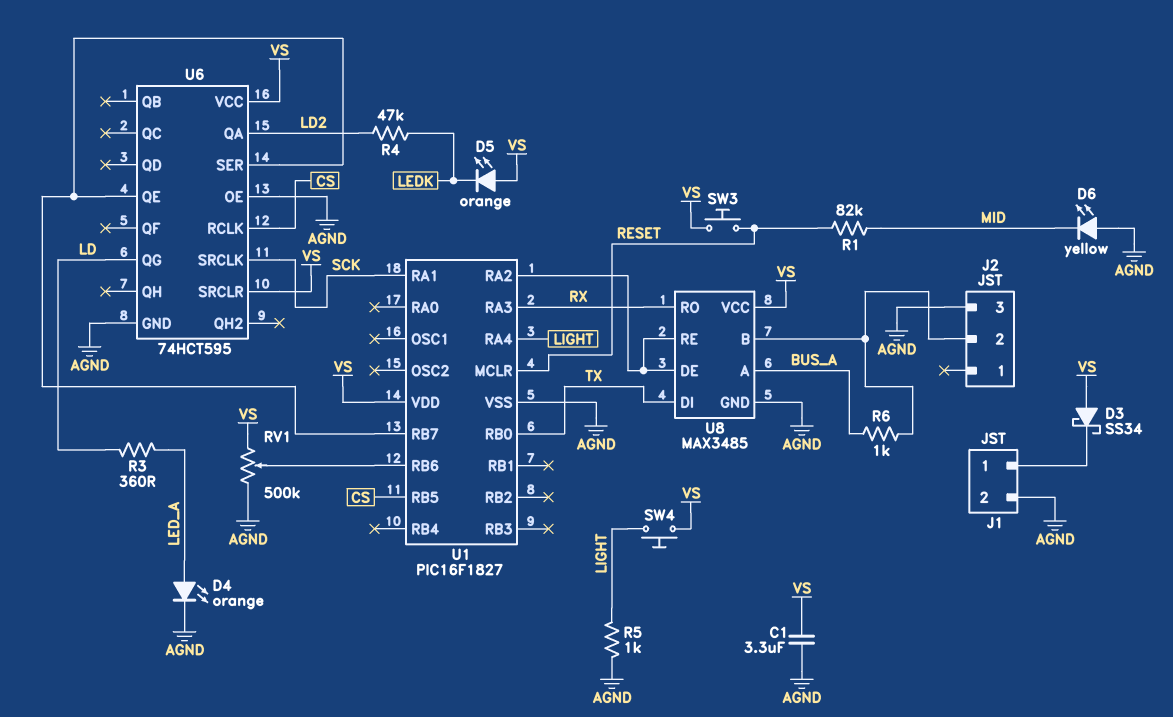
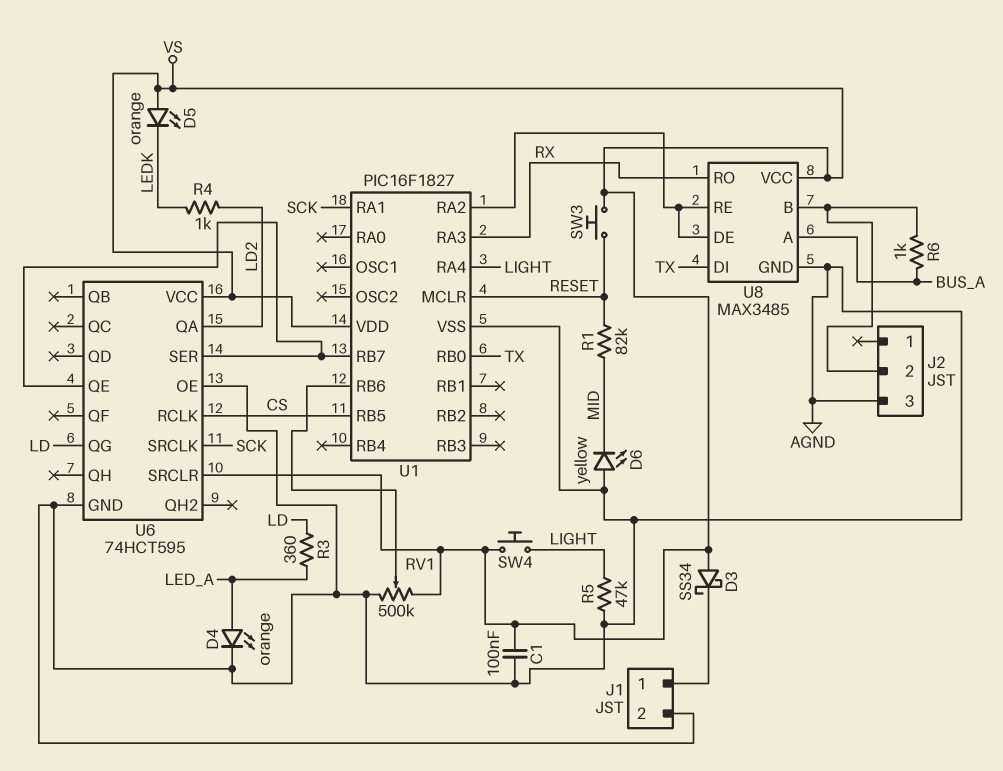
C1: 3.3uF (AGND, VS) -> 100nF (AGND, VS)
R4: 47k (LD2, LEDK) -> 1k (LD2, LEDK)
R5: 1k (AGND, LIGHT) -> 47k (AGND, LIGHT)

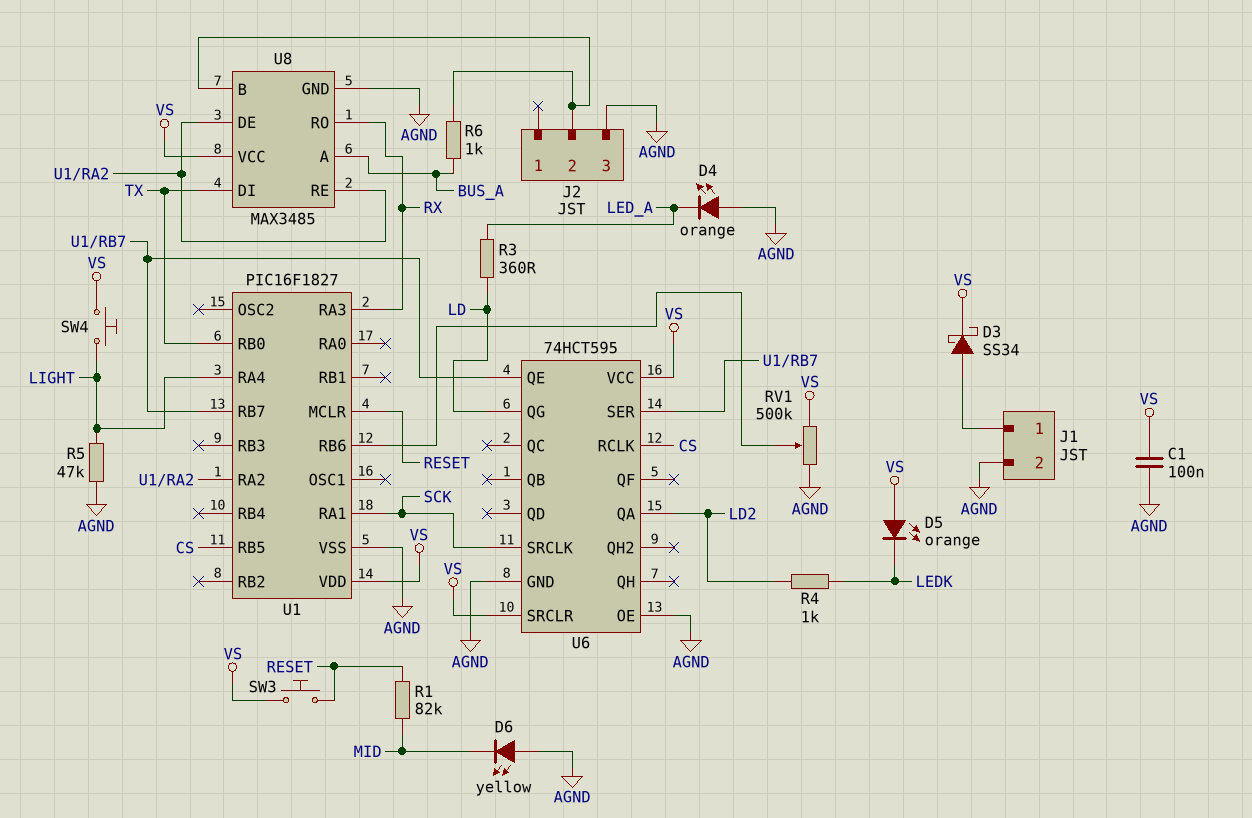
D3: schottky SS34 (A VS, K J1/1) -> schottky SS34 (A J1/1, K VS)
D4: LED orange (A LED_A, K AGND) -> LED orange (A AGND, K LED_A)

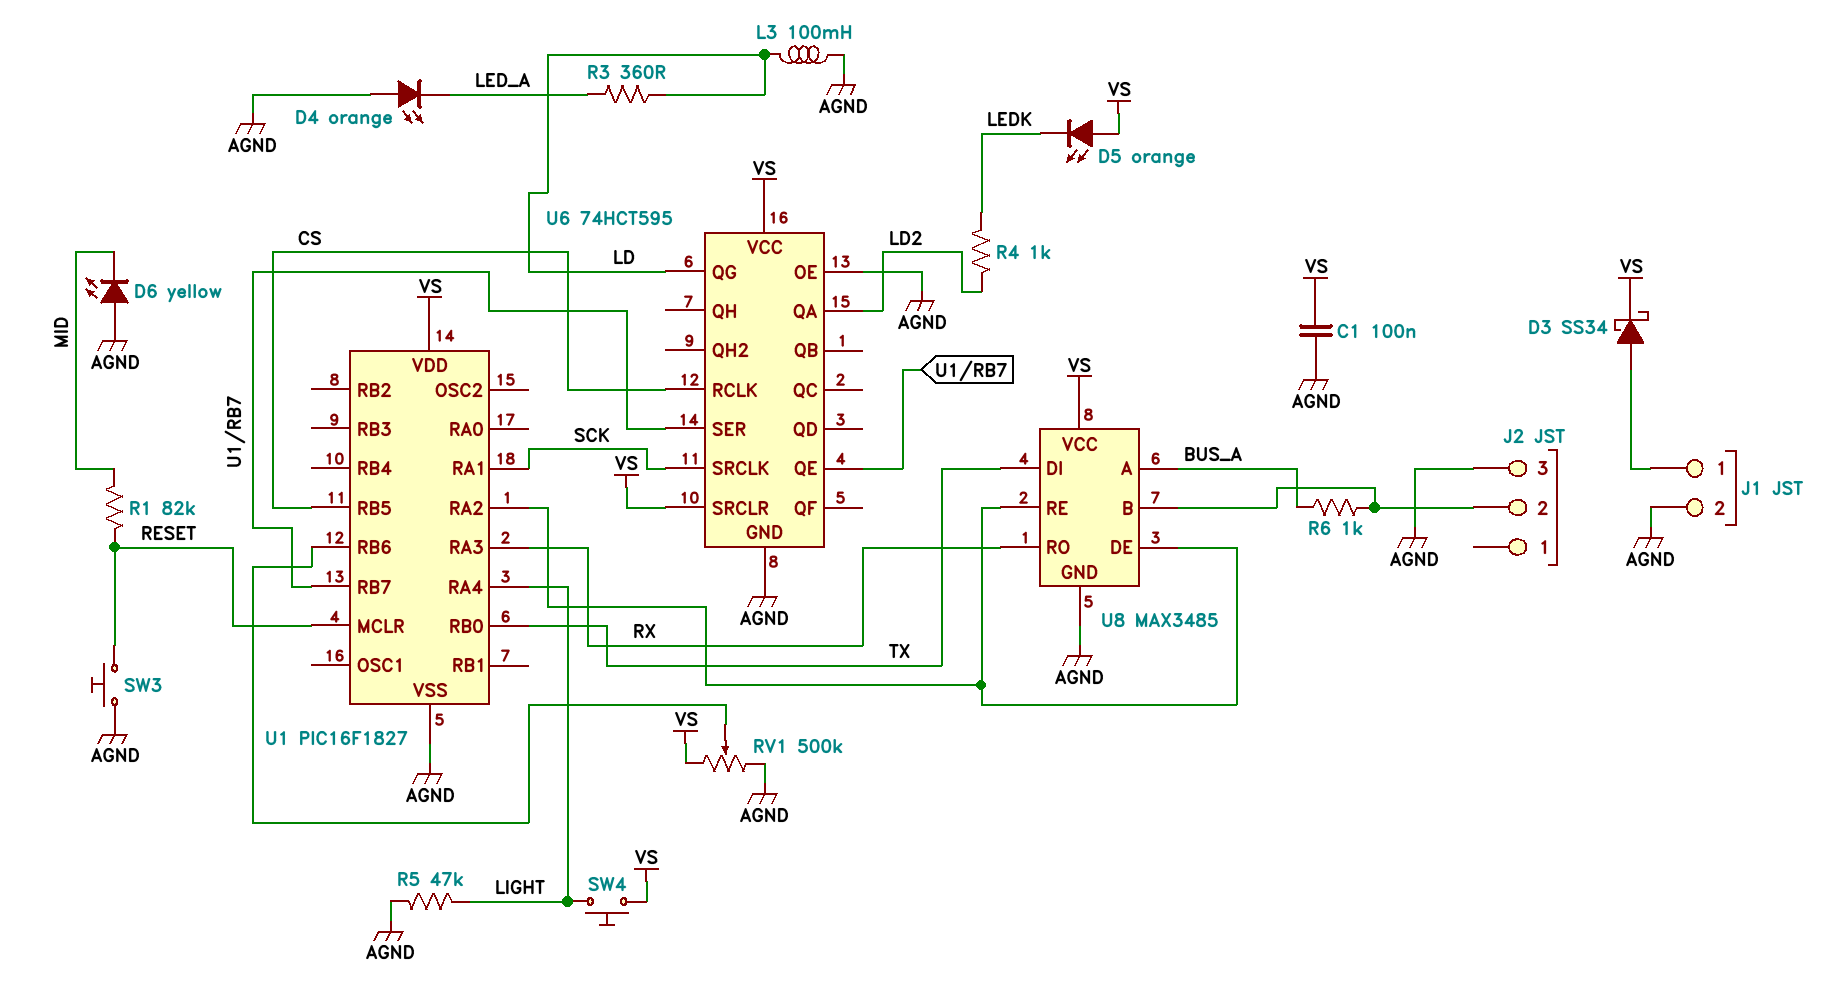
L3: none -> 100mH (AGND, LD)
SW3: button (RESET, VS) -> button (AGND, RESET)

